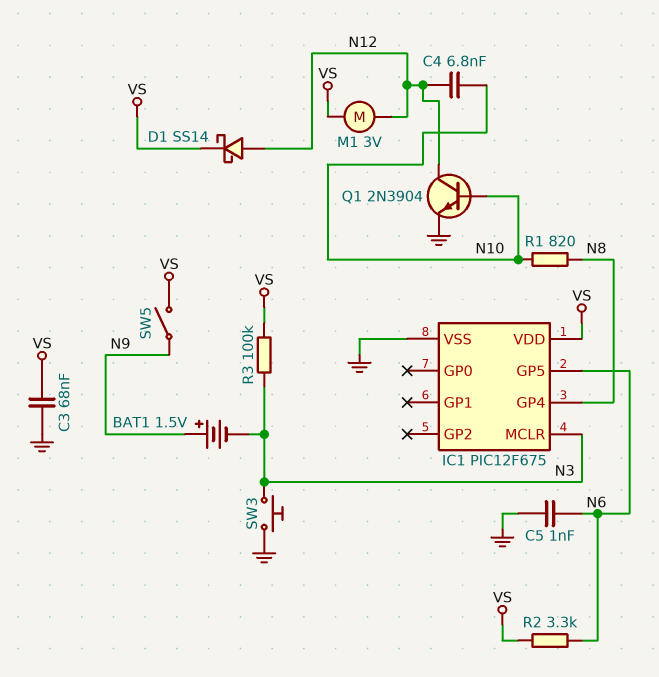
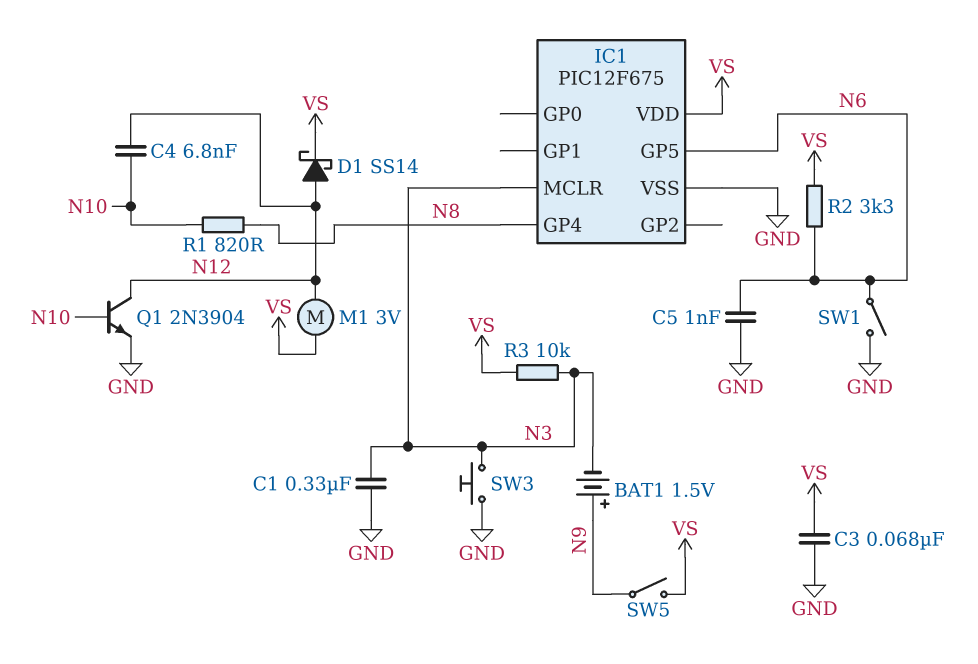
C1: none -> 330nF (GND, N3)
R3: 100k (N3, VS) -> 10k (N3, VS)
SW1: none -> switch (GND, N6)

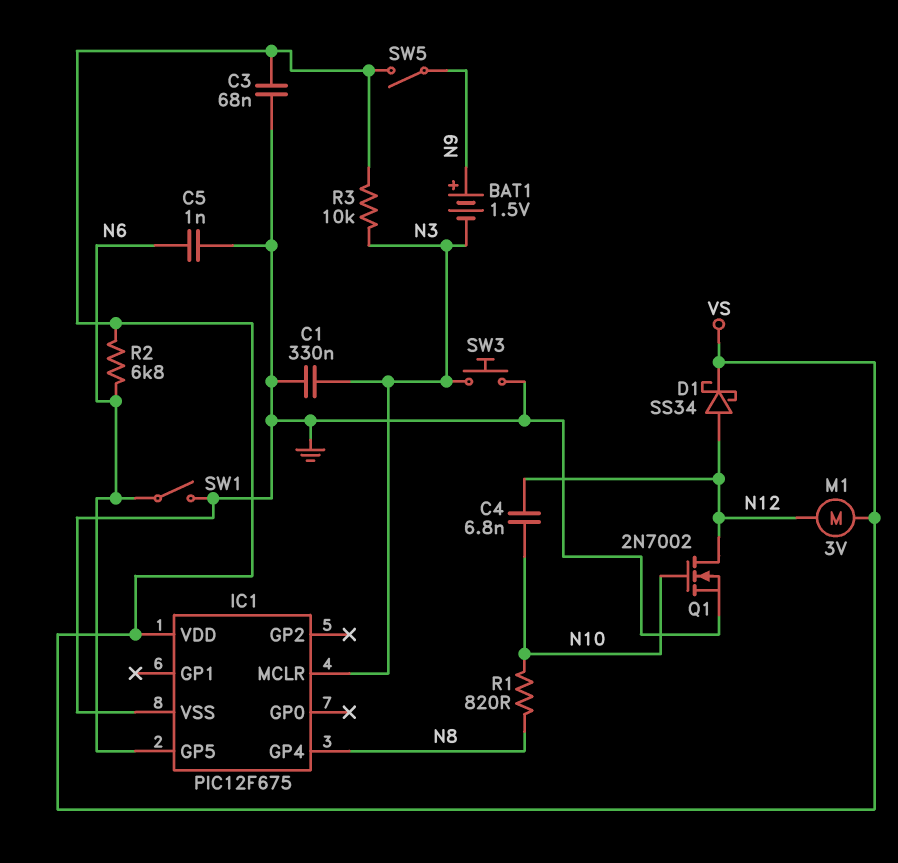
D1: schottky SS14 (A N12, K VS) -> schottky SS34 (A N12, K VS)
Q1: NPN 2N3904 (B N10, C N12, E GND) -> NMOS 2N7002 (G N10, D N12, S GND)
R2: 3.3k (N6, VS) -> 6.8k (N6, VS)

